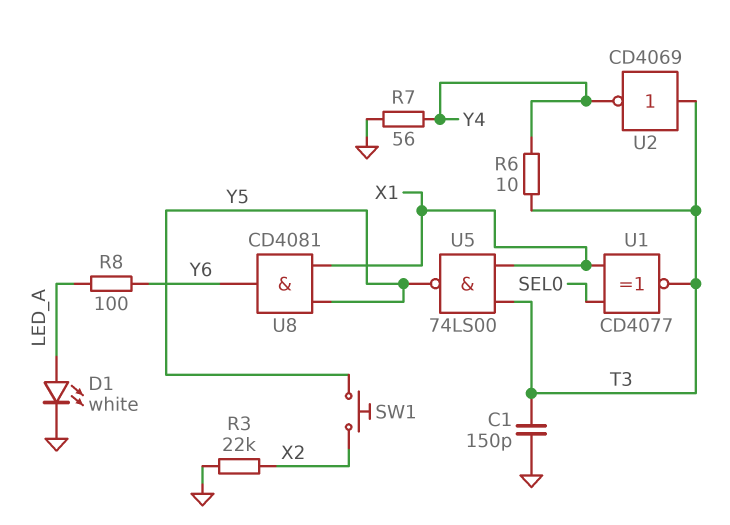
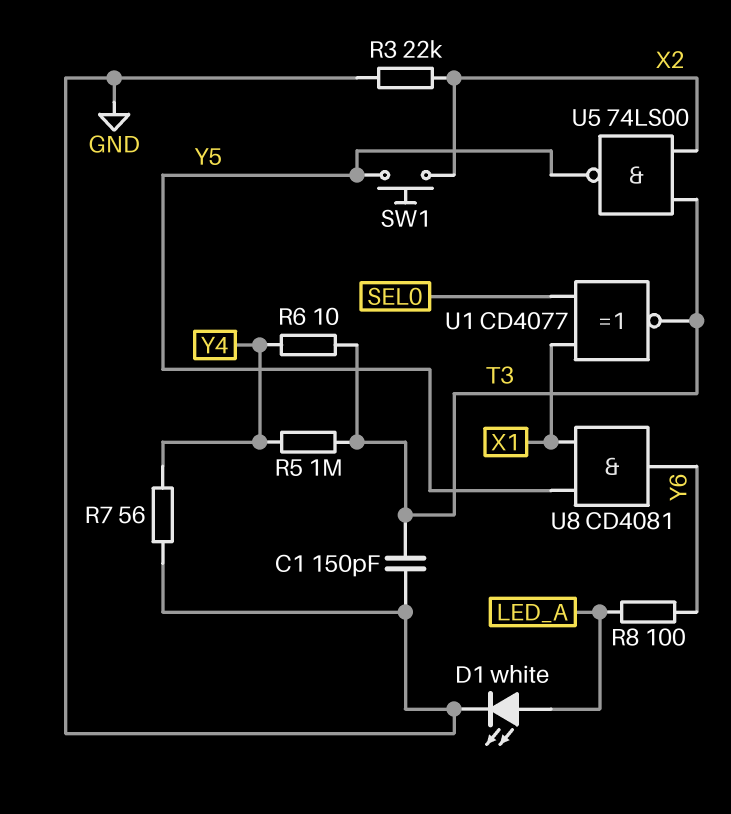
R5: none -> 1M (T3, Y4)
U2: NOT CD4069 (in T3, out Y4) -> none
U5: NAND 74LS00 (in T3, in X1, out Y5) -> NAND 74LS00 (in T3, in X2, out Y5)

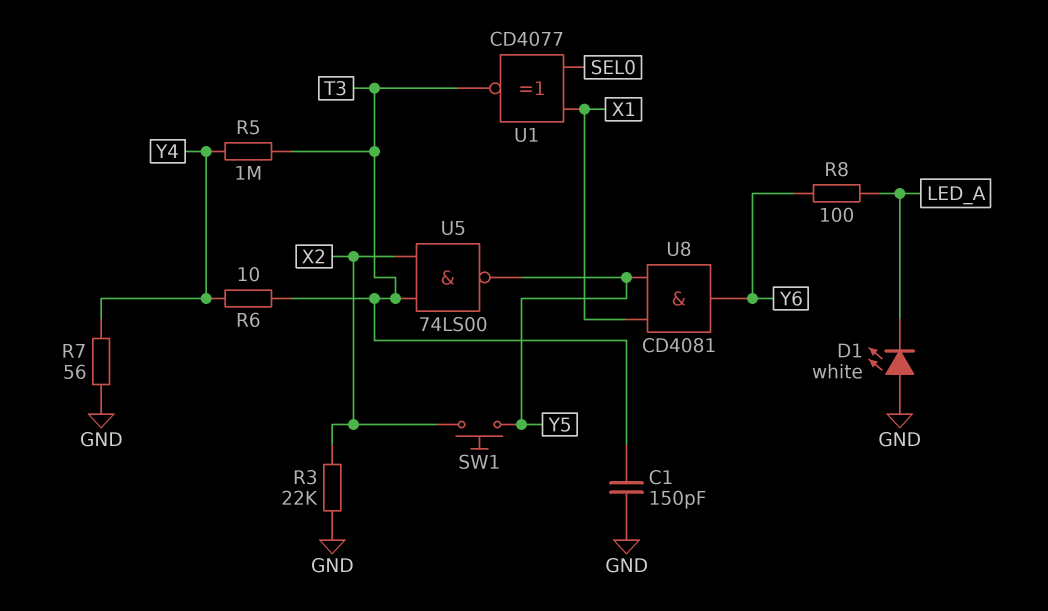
D1: LED white (A LED_A, K GND) -> LED white (A GND, K LED_A)

